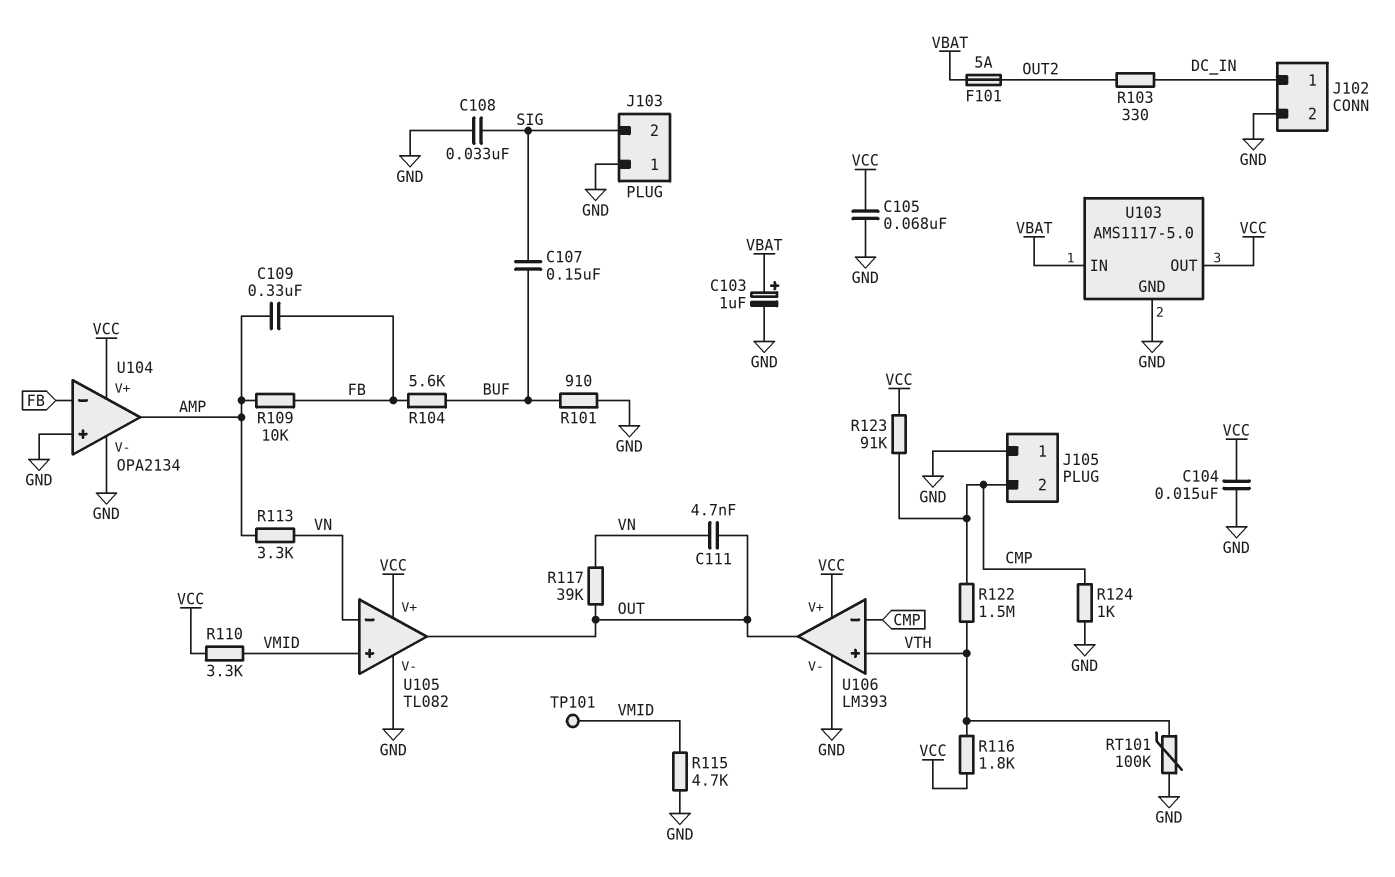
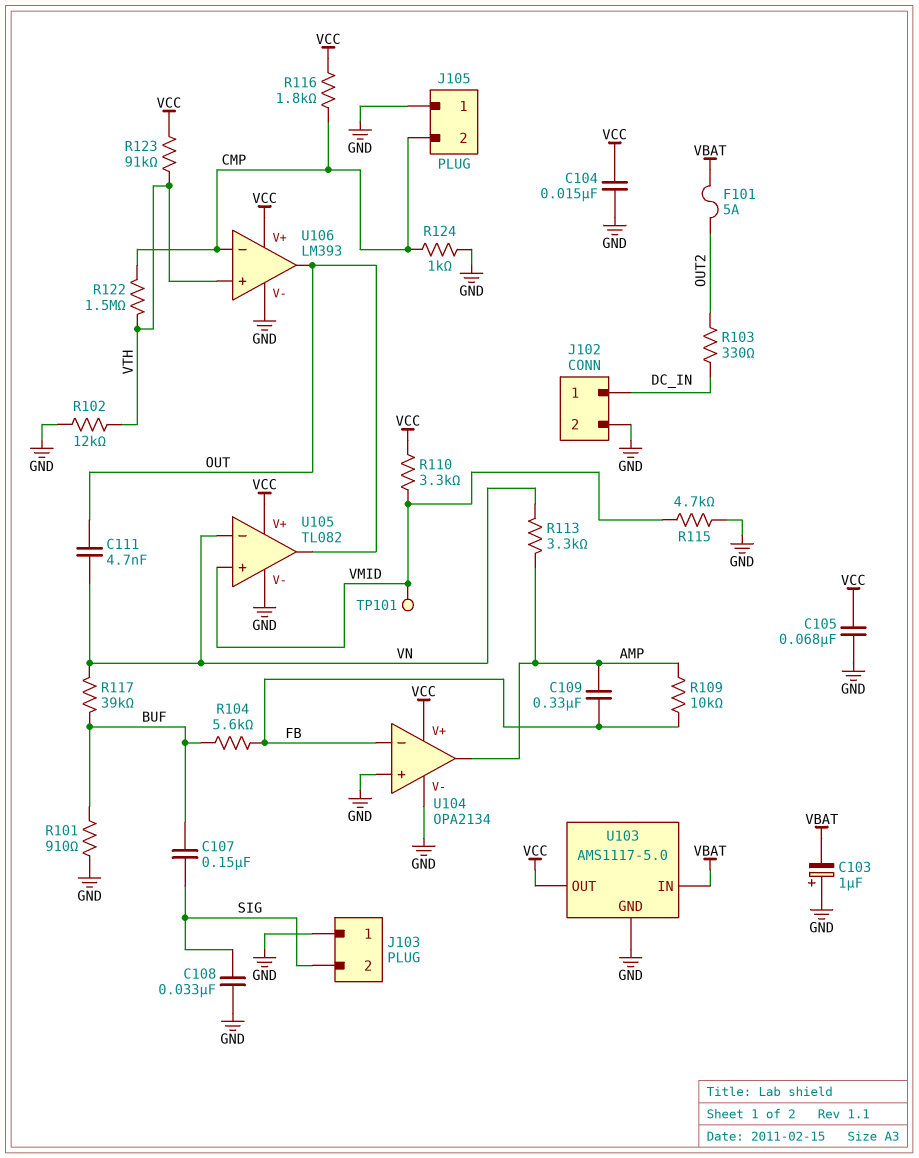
C103: 1uF (plus VBAT, minus GND) -> 1uF (plus GND, minus VBAT)
R102: none -> 12k (GND, VTH)
R116: 1.8k (VCC, VTH) -> 1.8k (CMP, VCC)
R117: 39k (OUT, VN) -> 39k (BUF, VN)
R123: 91k (CMP, VCC) -> 91k (VCC, VTH)
RT101: 100k (GND, VTH) -> none

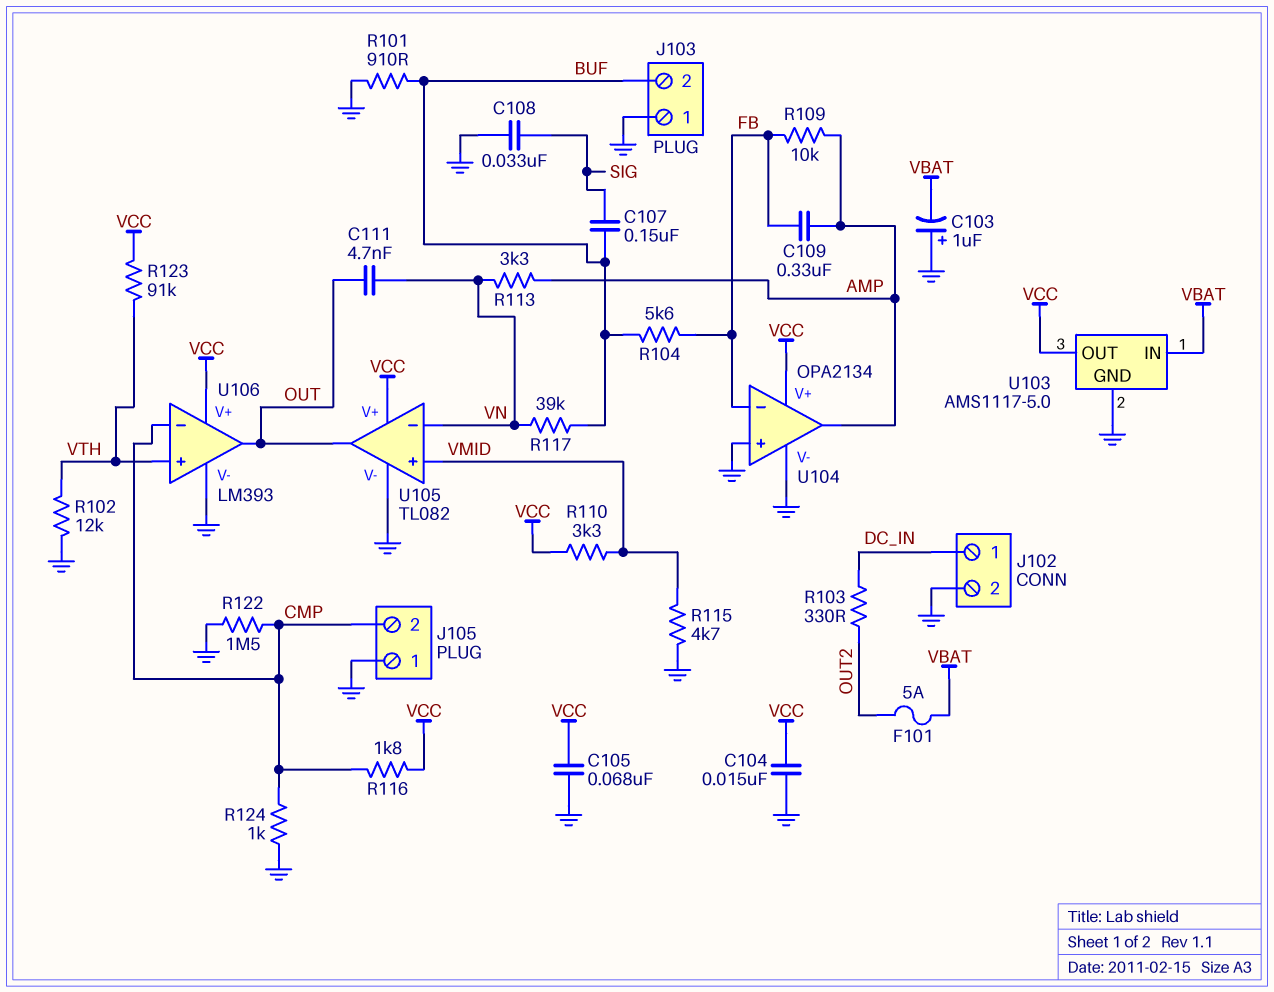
J103 pin 2: SIG -> BUF
R122: 1.5M (CMP, VTH) -> 1.5M (CMP, GND)
TP101: test point (VMID) -> none

